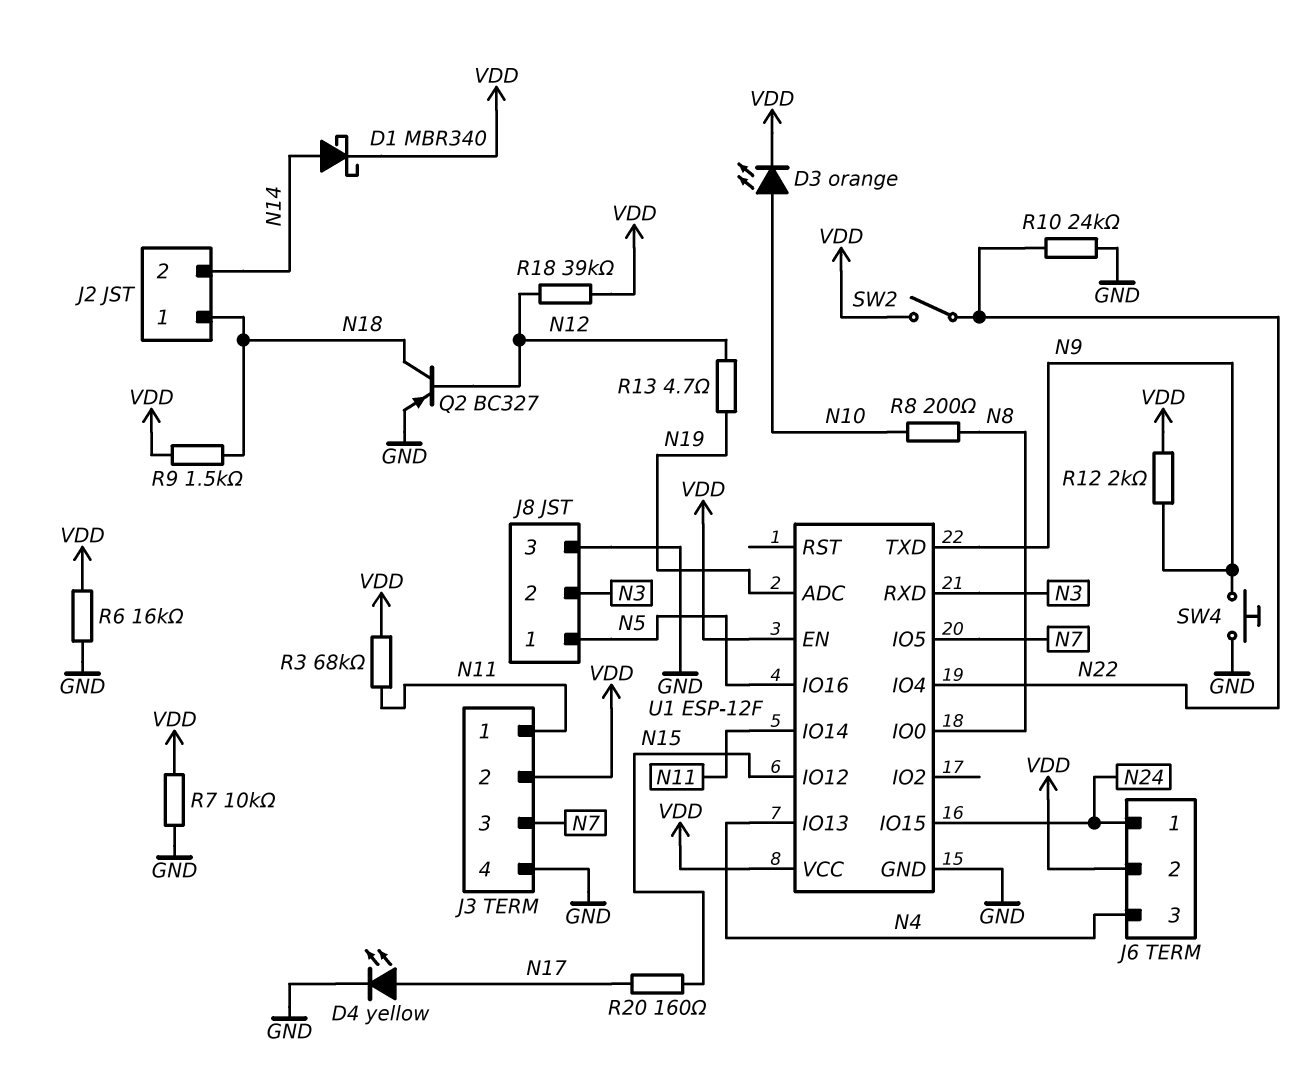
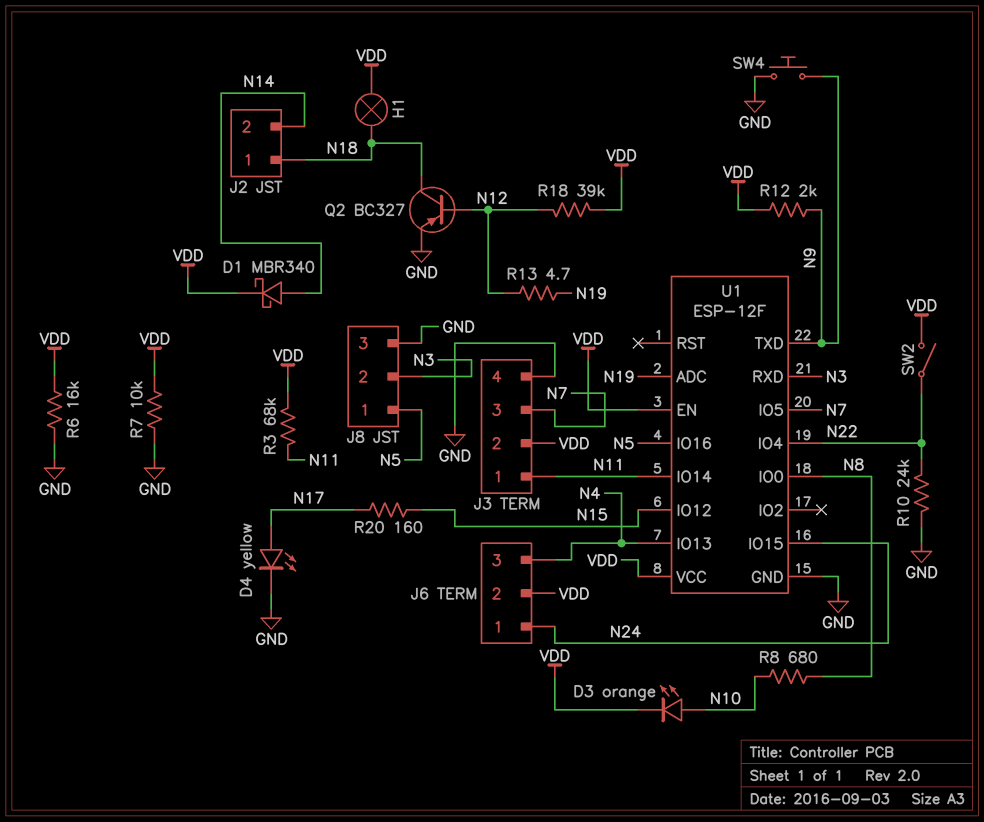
H1: none -> lamp (N18, VDD)
R8: 200 (N8, N10) -> 680 (N8, N10)
R9: 1.5k (N18, VDD) -> none

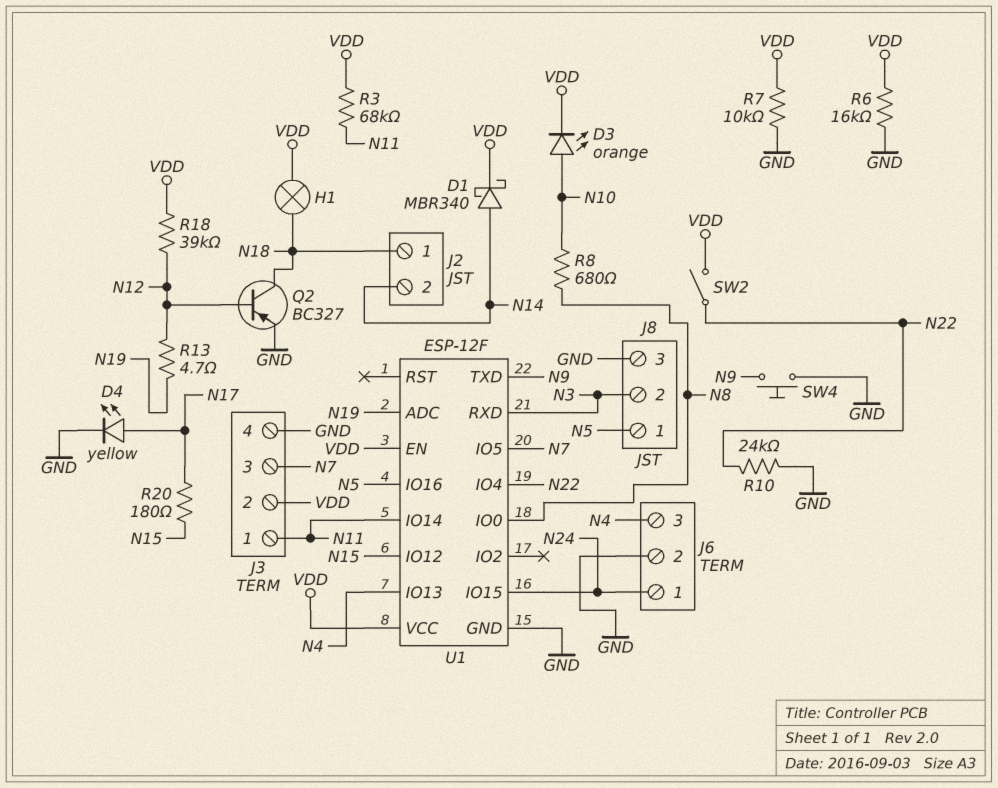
J6 pin 2: VDD -> GND
R12: 2k (N9, VDD) -> none
R20: 160 (N15, N17) -> 180 (N15, N17)

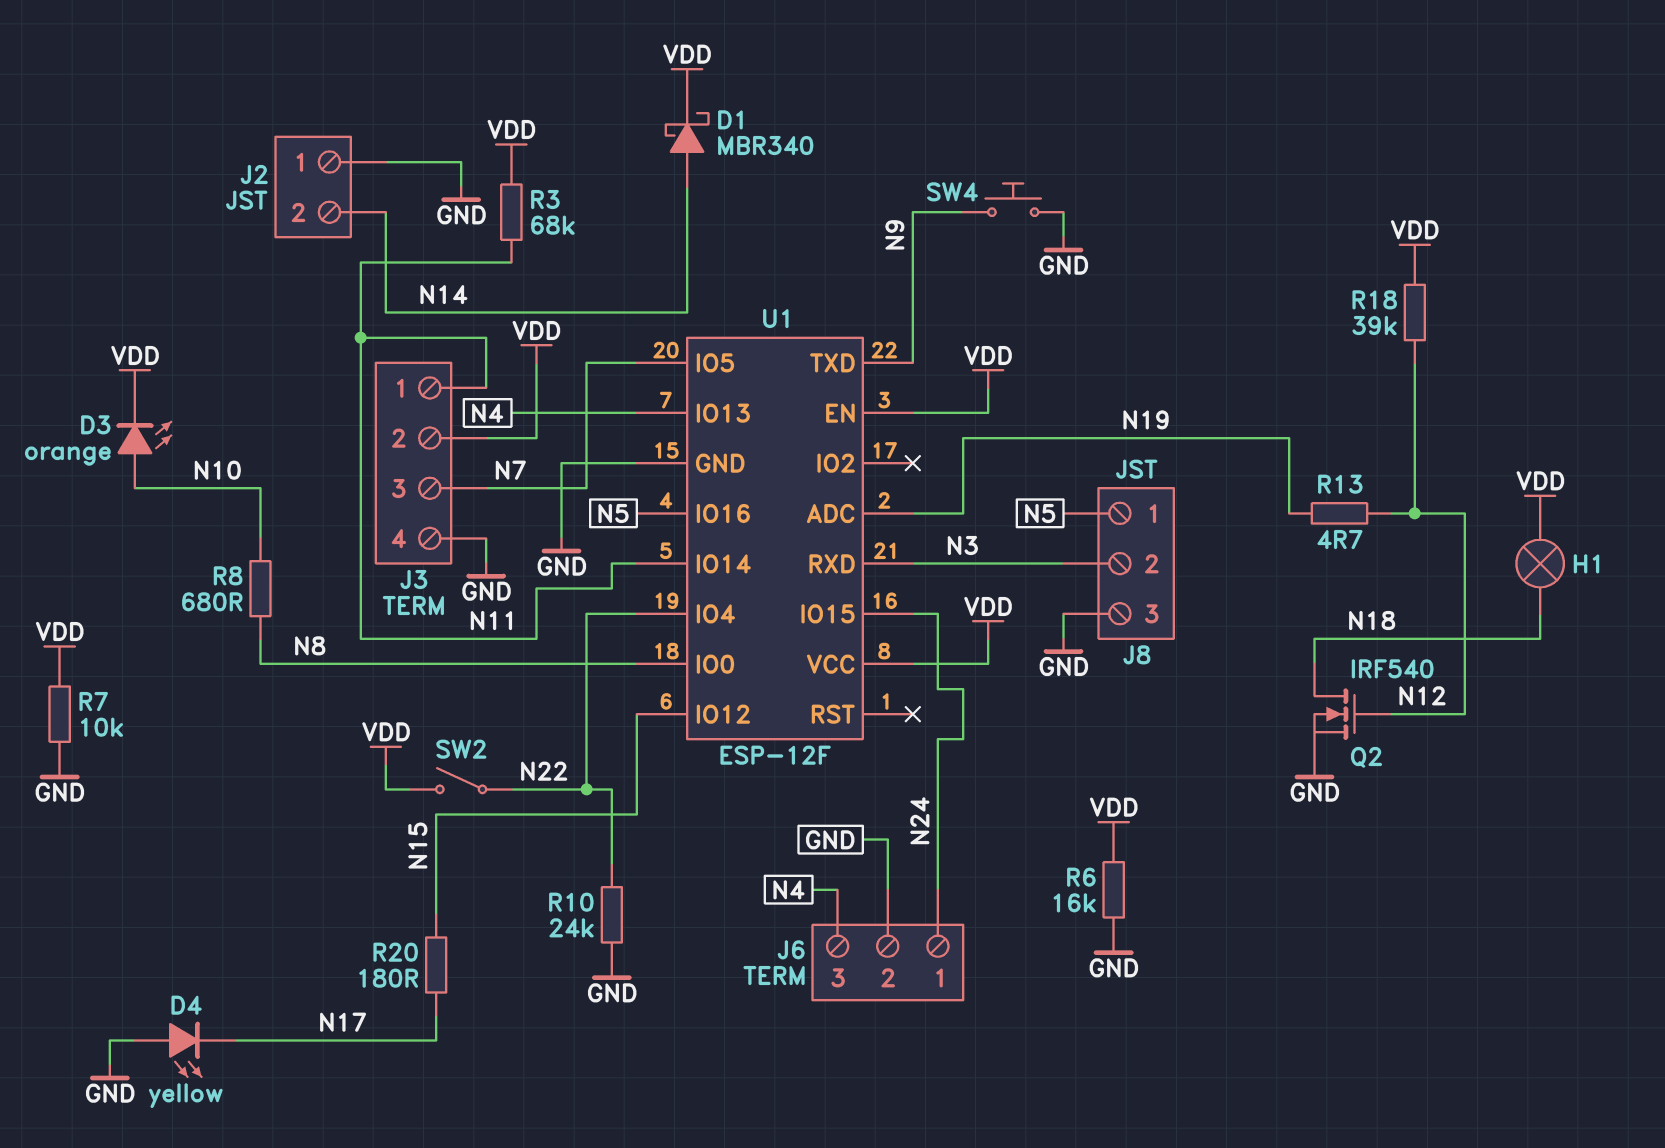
D4: LED yellow (A N17, K GND) -> LED yellow (A GND, K N17)
J2 pin 1: N18 -> GND
Q2: PNP BC327 (B N12, C N18, E GND) -> NMOS IRF540 (G N12, D N18, S GND)

